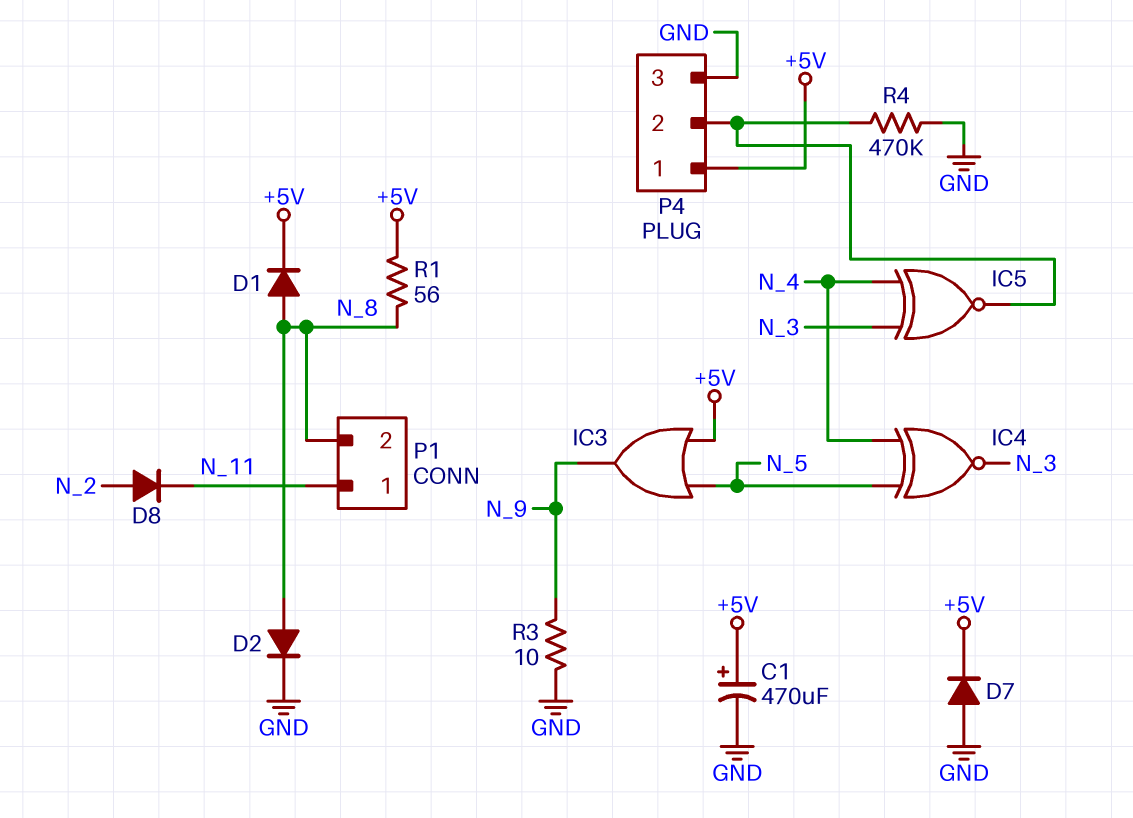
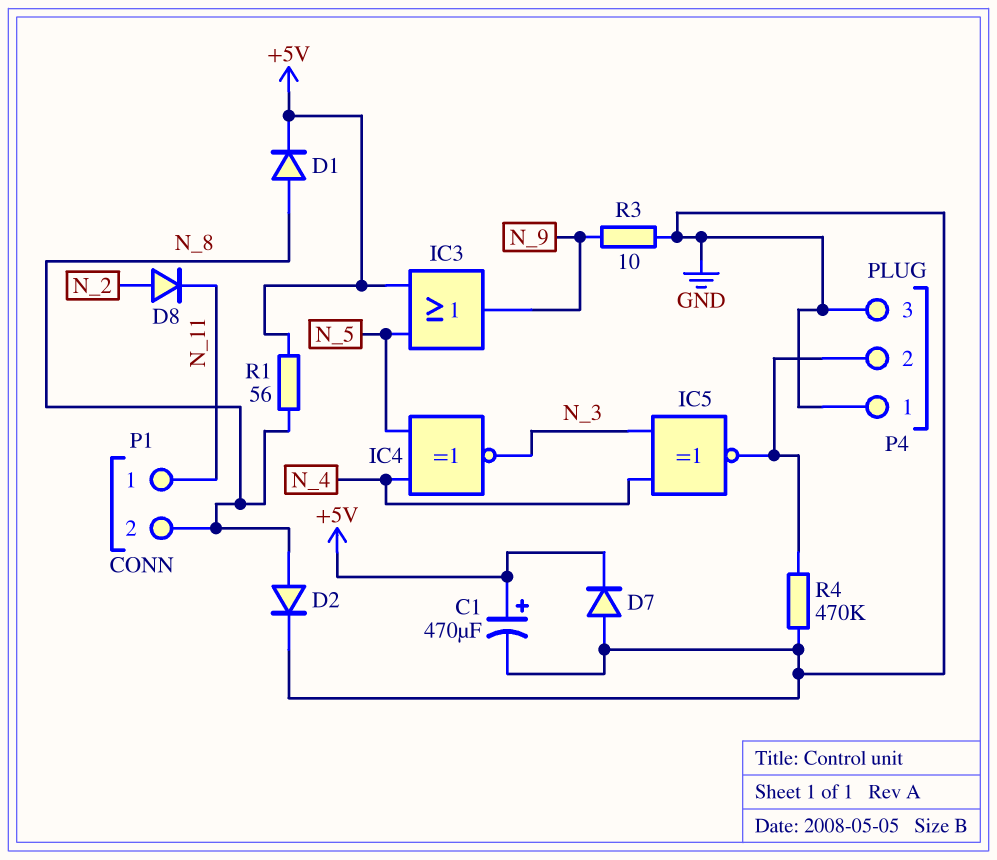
P4 pin 1: +5V -> GND

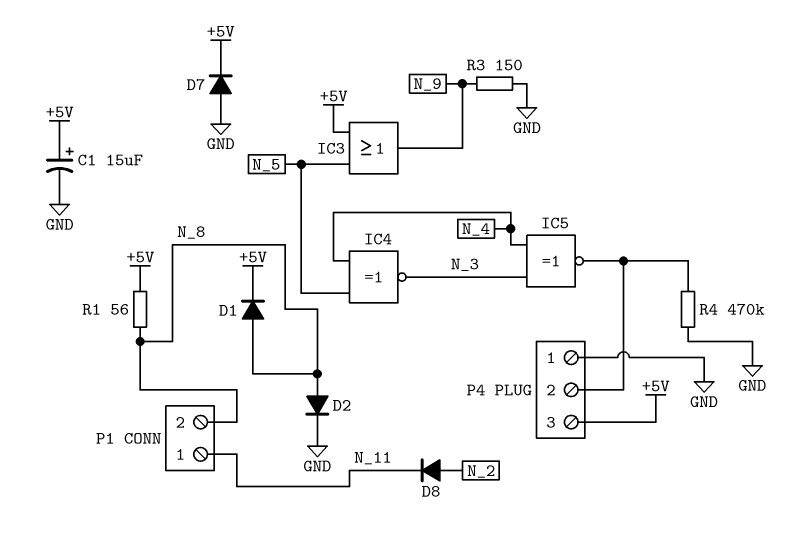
C1: 470uF (plus +5V, minus GND) -> 15uF (plus +5V, minus GND)
P4 pin 3: GND -> +5V
R3: 10 (GND, N_9) -> 150 (GND, N_9)

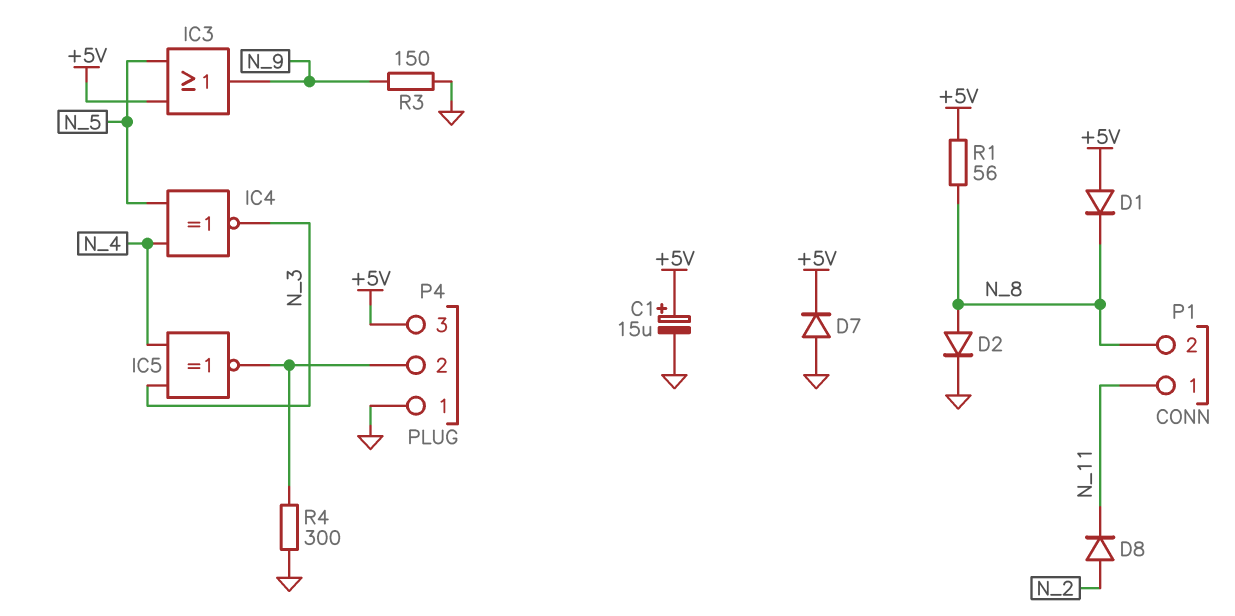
D1: diode (A N_8, K +5V) -> diode (A +5V, K N_8)
R4: 470k (GND, P4/2) -> 300 (GND, P4/2)

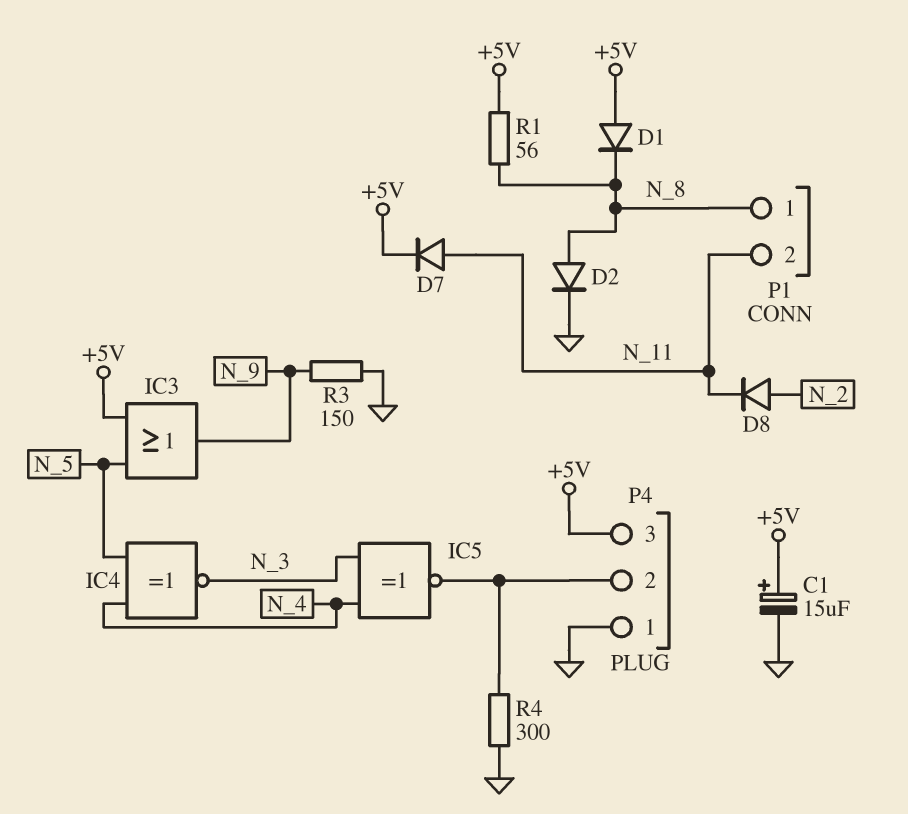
D7: diode (A GND, K +5V) -> diode (A N_11, K +5V)
P1 pin 1: N_11 -> N_8
P1 pin 2: N_8 -> N_11

